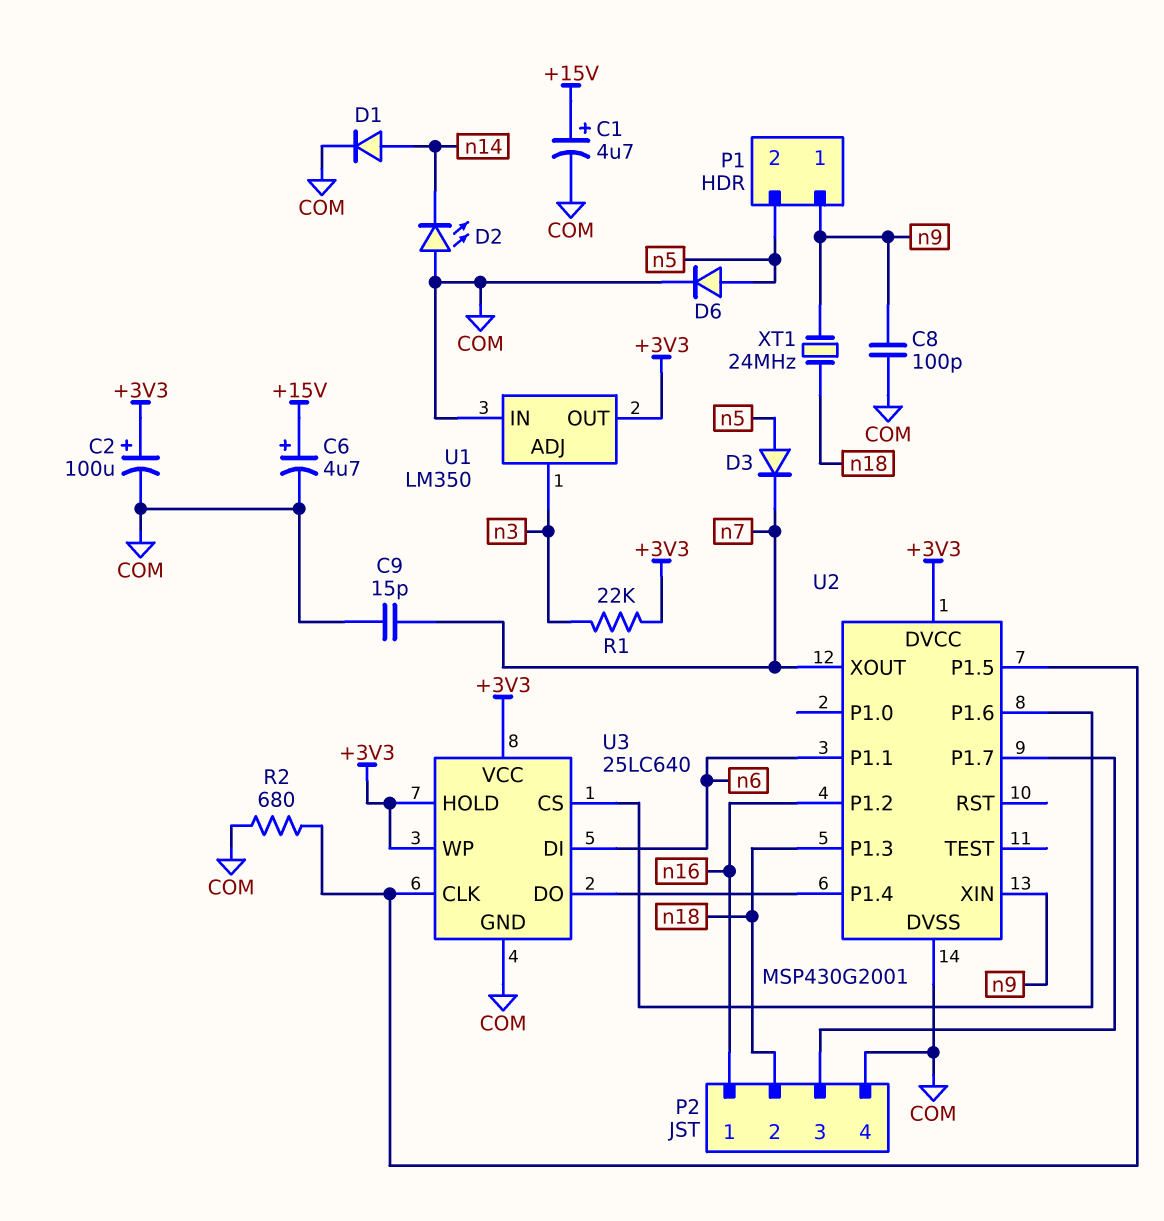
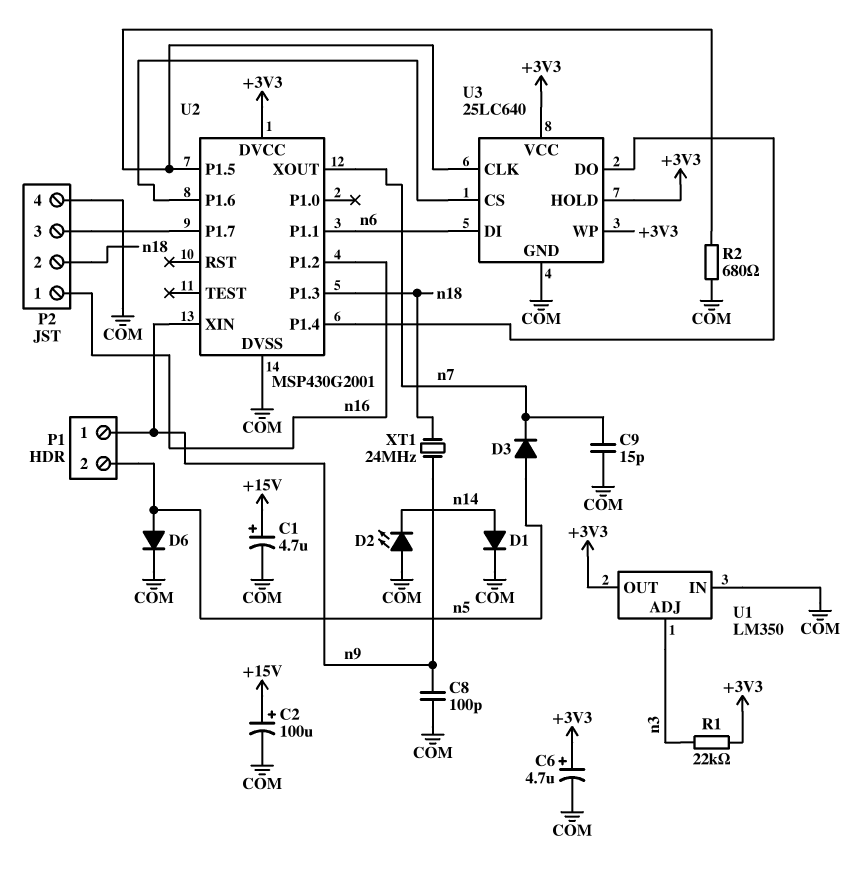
C2: 100uF (plus +3V3, minus COM) -> 100uF (plus +15V, minus COM)
C6: 4.7uF (plus +15V, minus COM) -> 4.7uF (plus +3V3, minus COM)

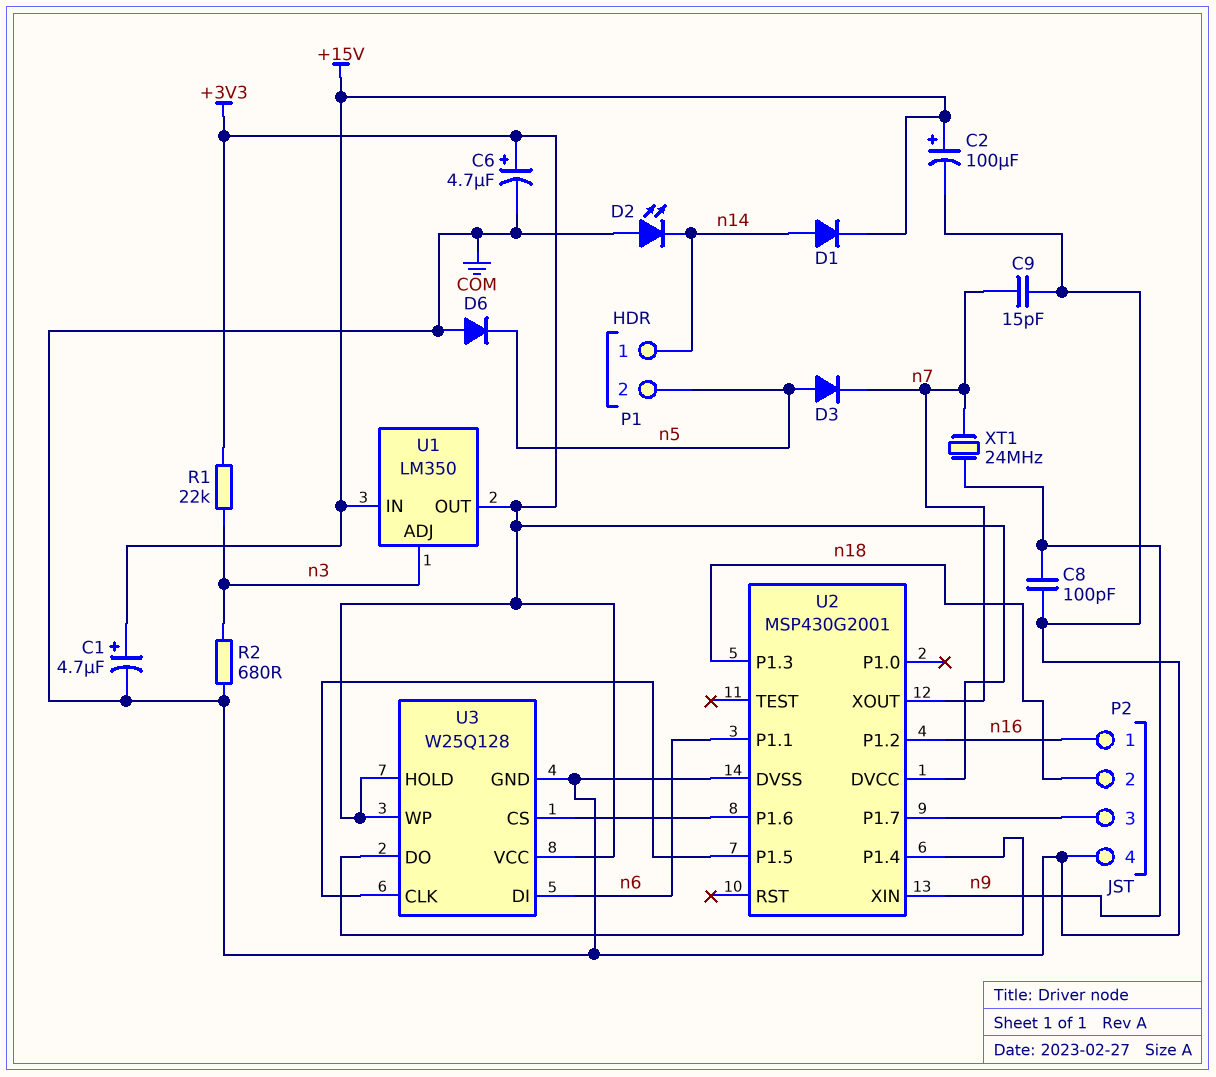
D1: diode (A n14, K COM) -> diode (A n14, K +15V)
D6: diode (A n5, K COM) -> diode (A COM, K n5)
P1 pin 1: n9 -> n14
R2: 680 (COM, U2/P1.5) -> 680 (COM, n3)
U1 pin IN: COM -> +15V
U3: 25LC640 -> W25Q128
XT1: 24MHz (n9, n18) -> 24MHz (n7, n9)

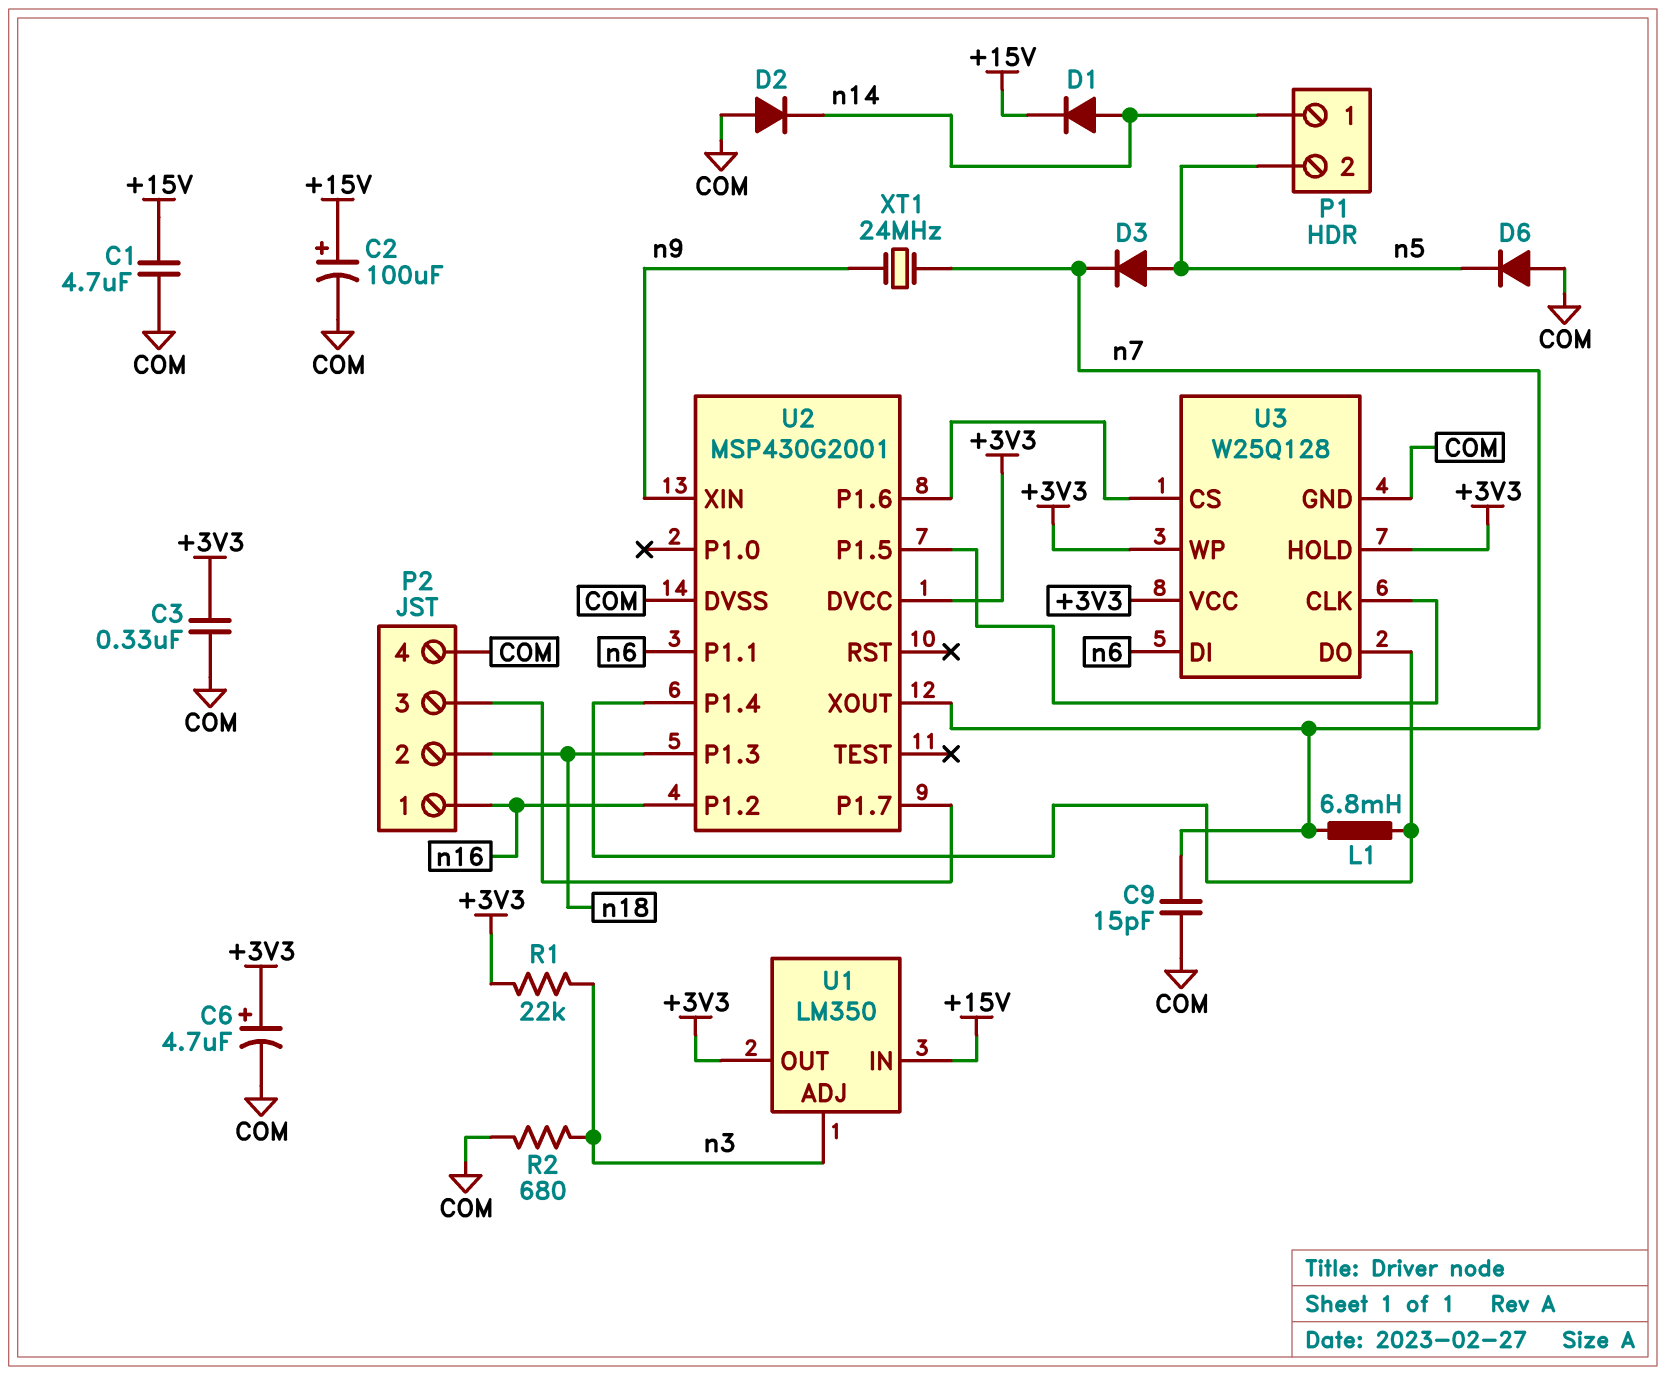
C1: 4.7uF (plus +15V, minus COM) -> 4.7uF (+15V, COM)
C3: none -> 330nF (+3V3, COM)
C8: 100pF (COM, n9) -> none
D2: LED (A COM, K n14) -> diode (A COM, K n14)
L1: none -> 6.8mH (U2/P1.4, n7)

